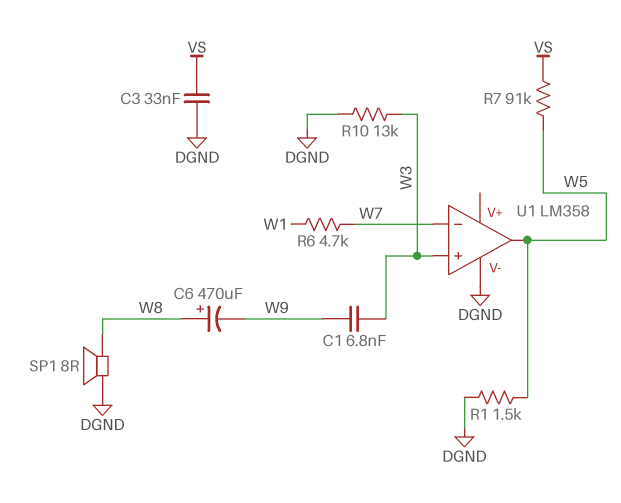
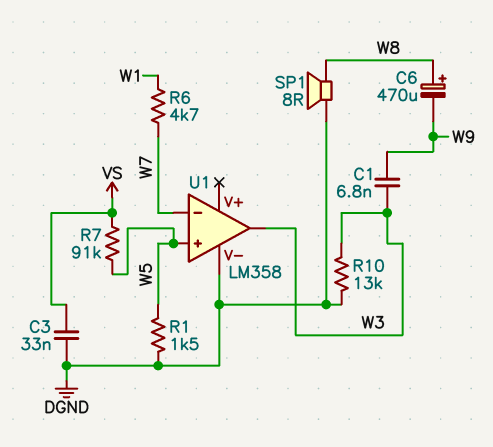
U1 pin in+: W3 -> W5
U1 pin out: W5 -> W3

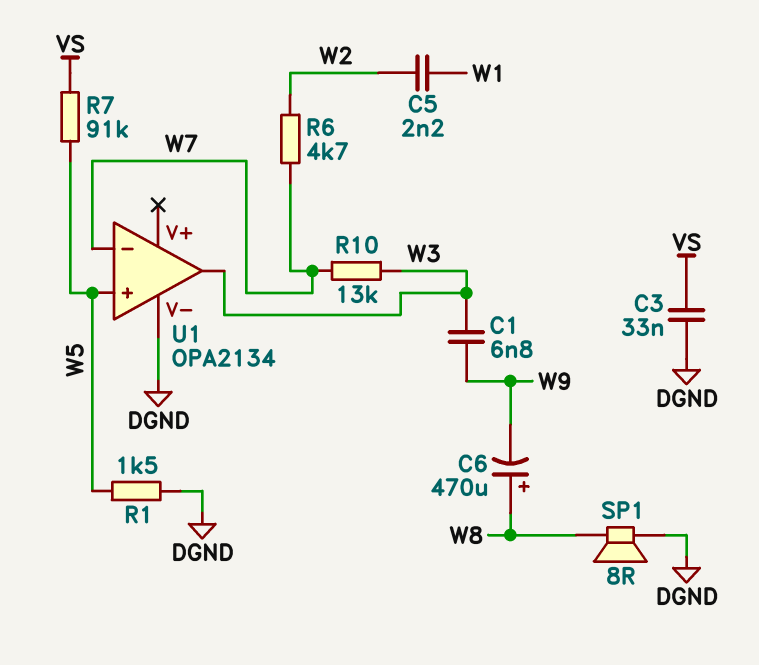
C5: none -> 2.2nF (W1, W2)
R6: 4.7k (W1, W7) -> 4.7k (W2, W7)
R10: 13k (DGND, W3) -> 13k (W3, W7)
U1: LM358 -> OPA2134

